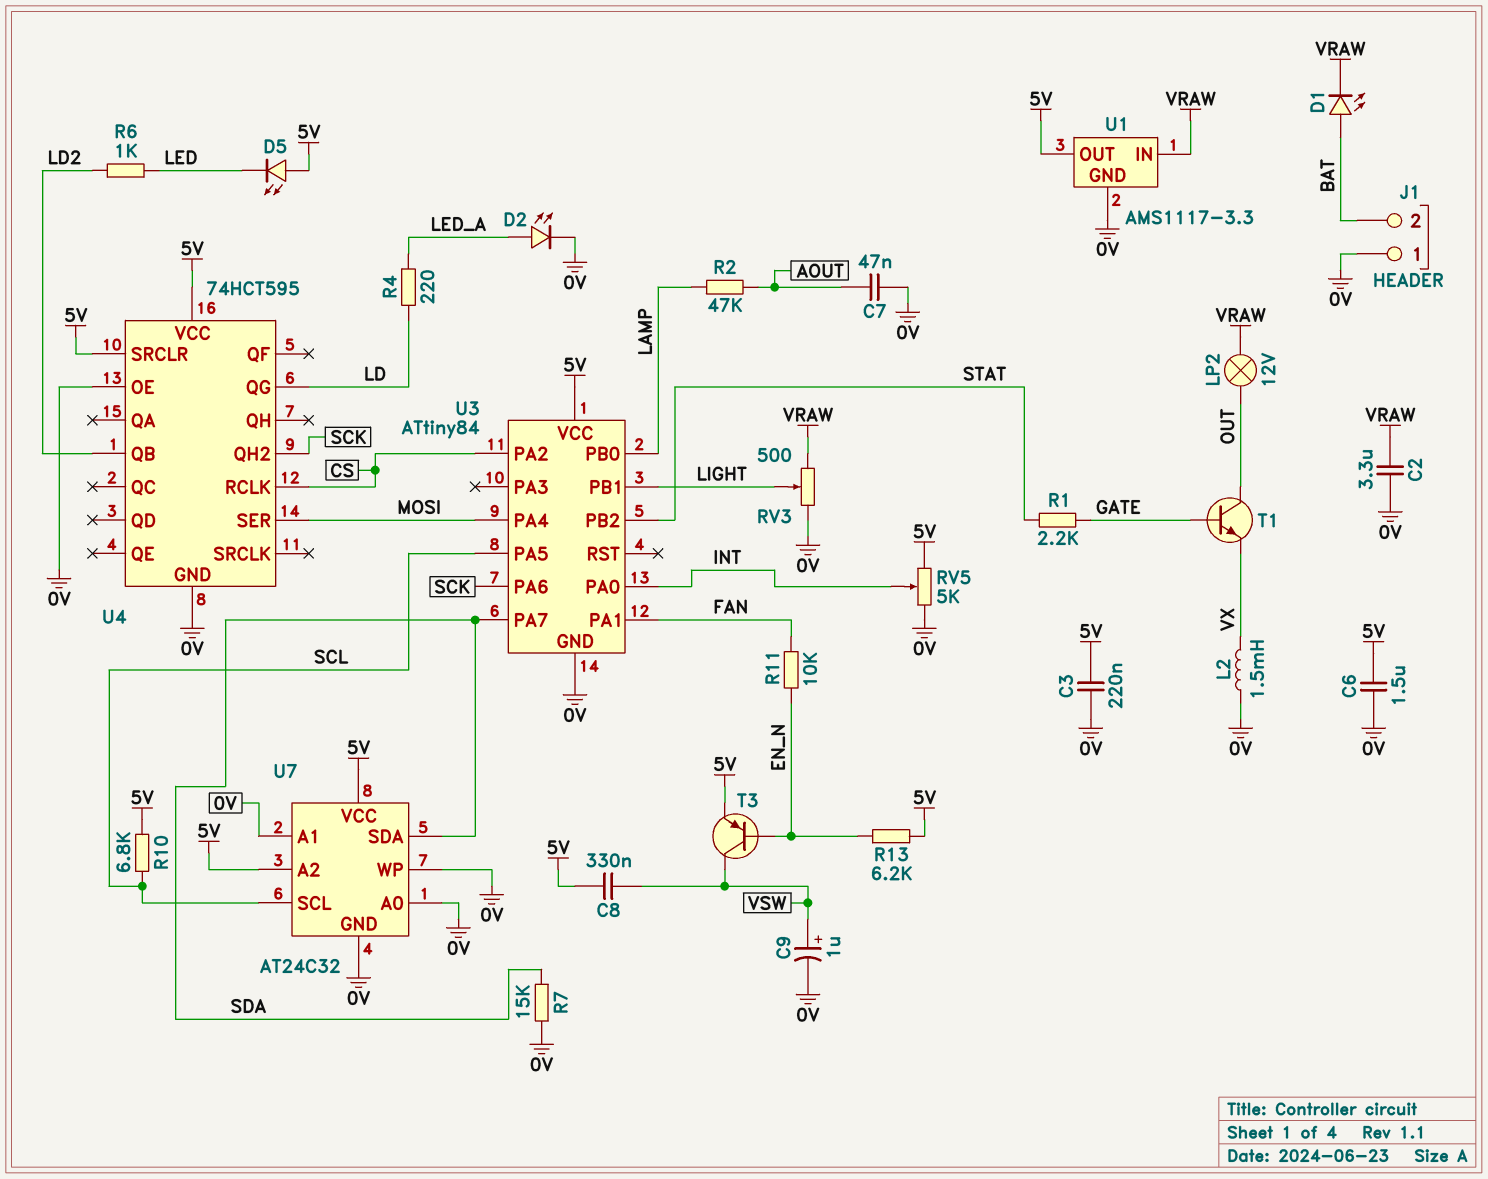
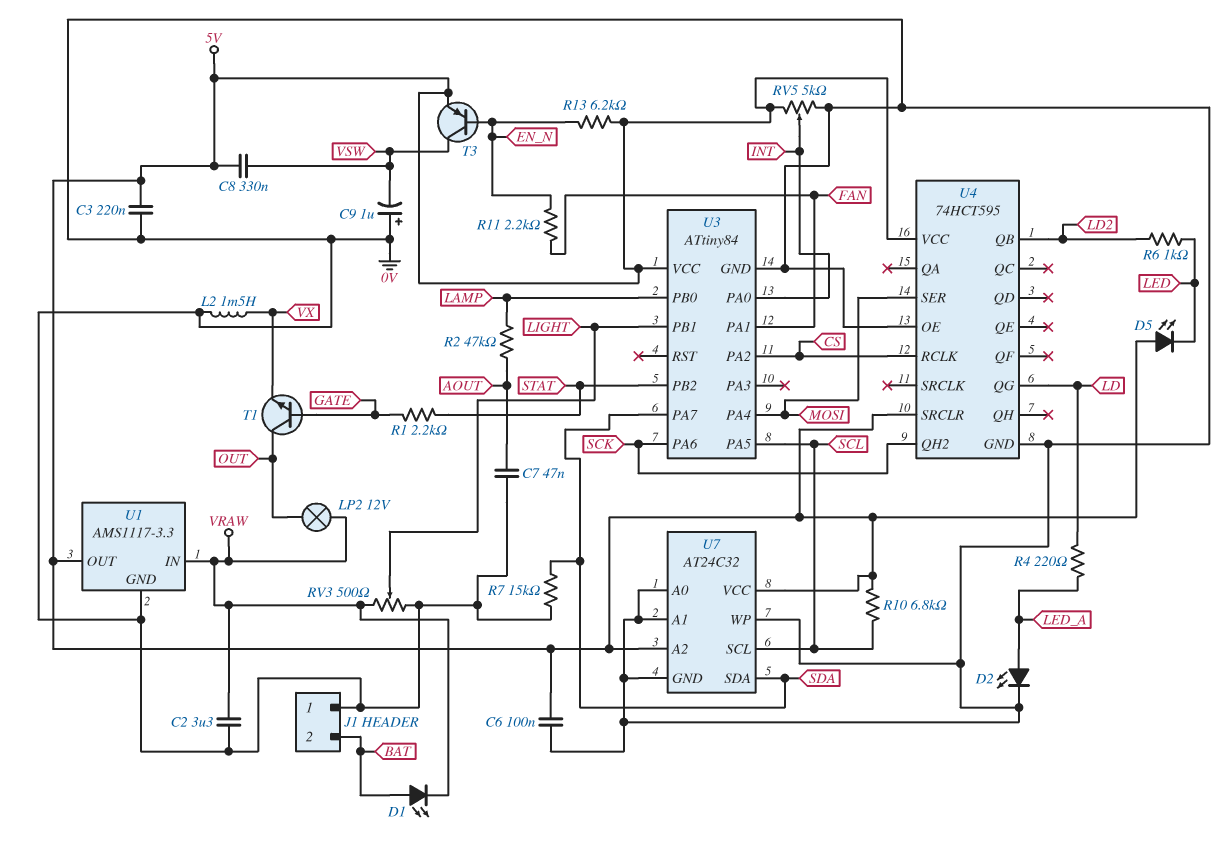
C6: 1.5uF (0V, 5V) -> 100nF (0V, 5V)
C9: 1uF (plus VSW, minus 0V) -> 1uF (plus 0V, minus VSW)
R11: 10k (EN_N, FAN) -> 2.2k (EN_N, FAN)

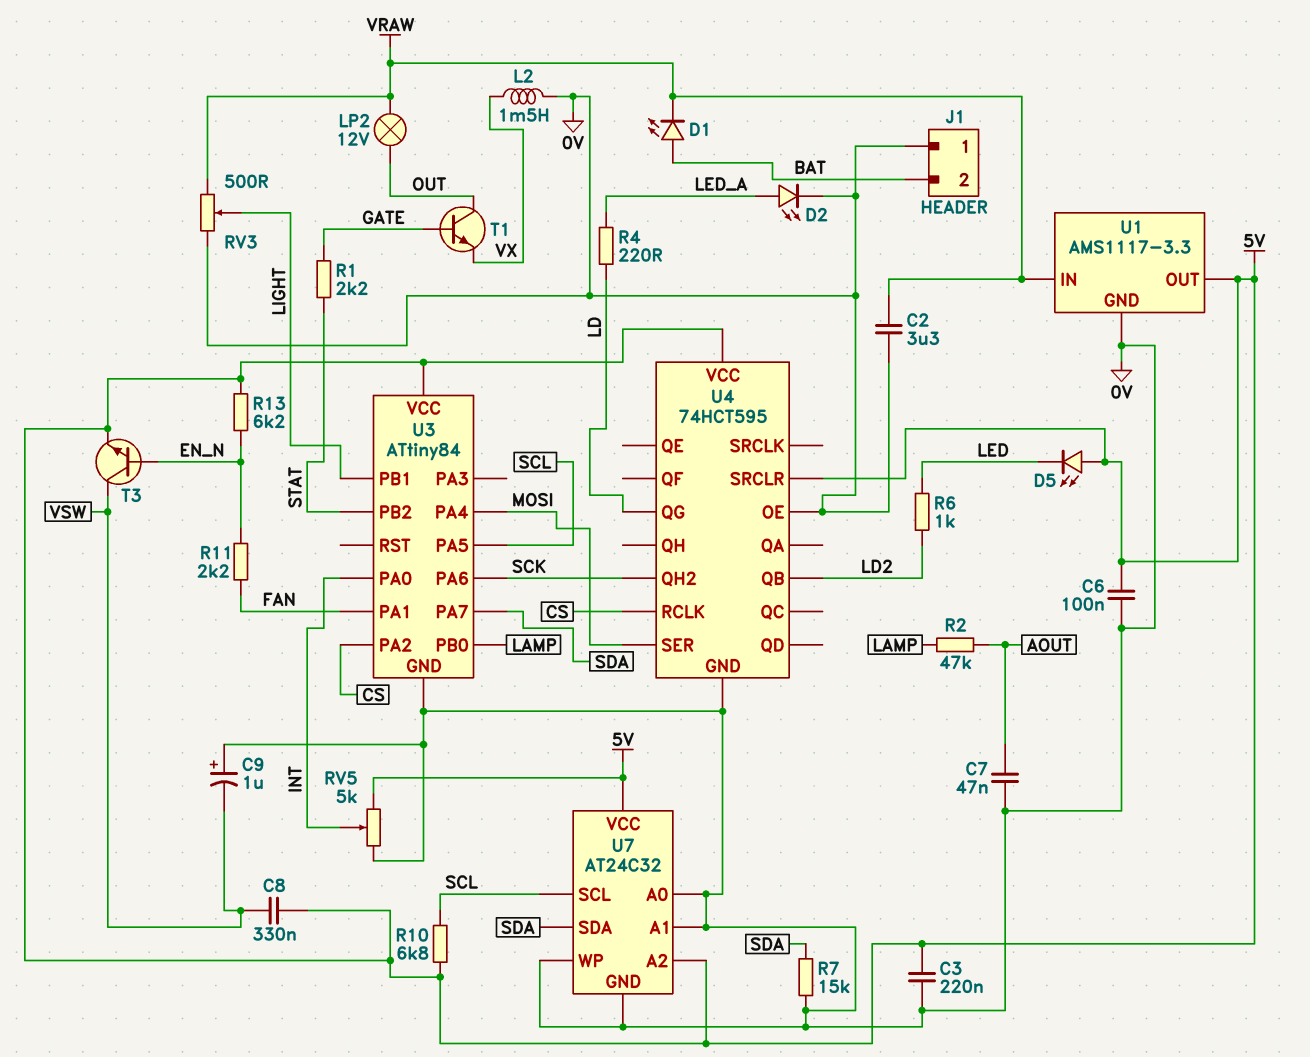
T3: PNP (B EN_N, C VSW, E 5V) -> NPN (B EN_N, C VSW, E 5V)

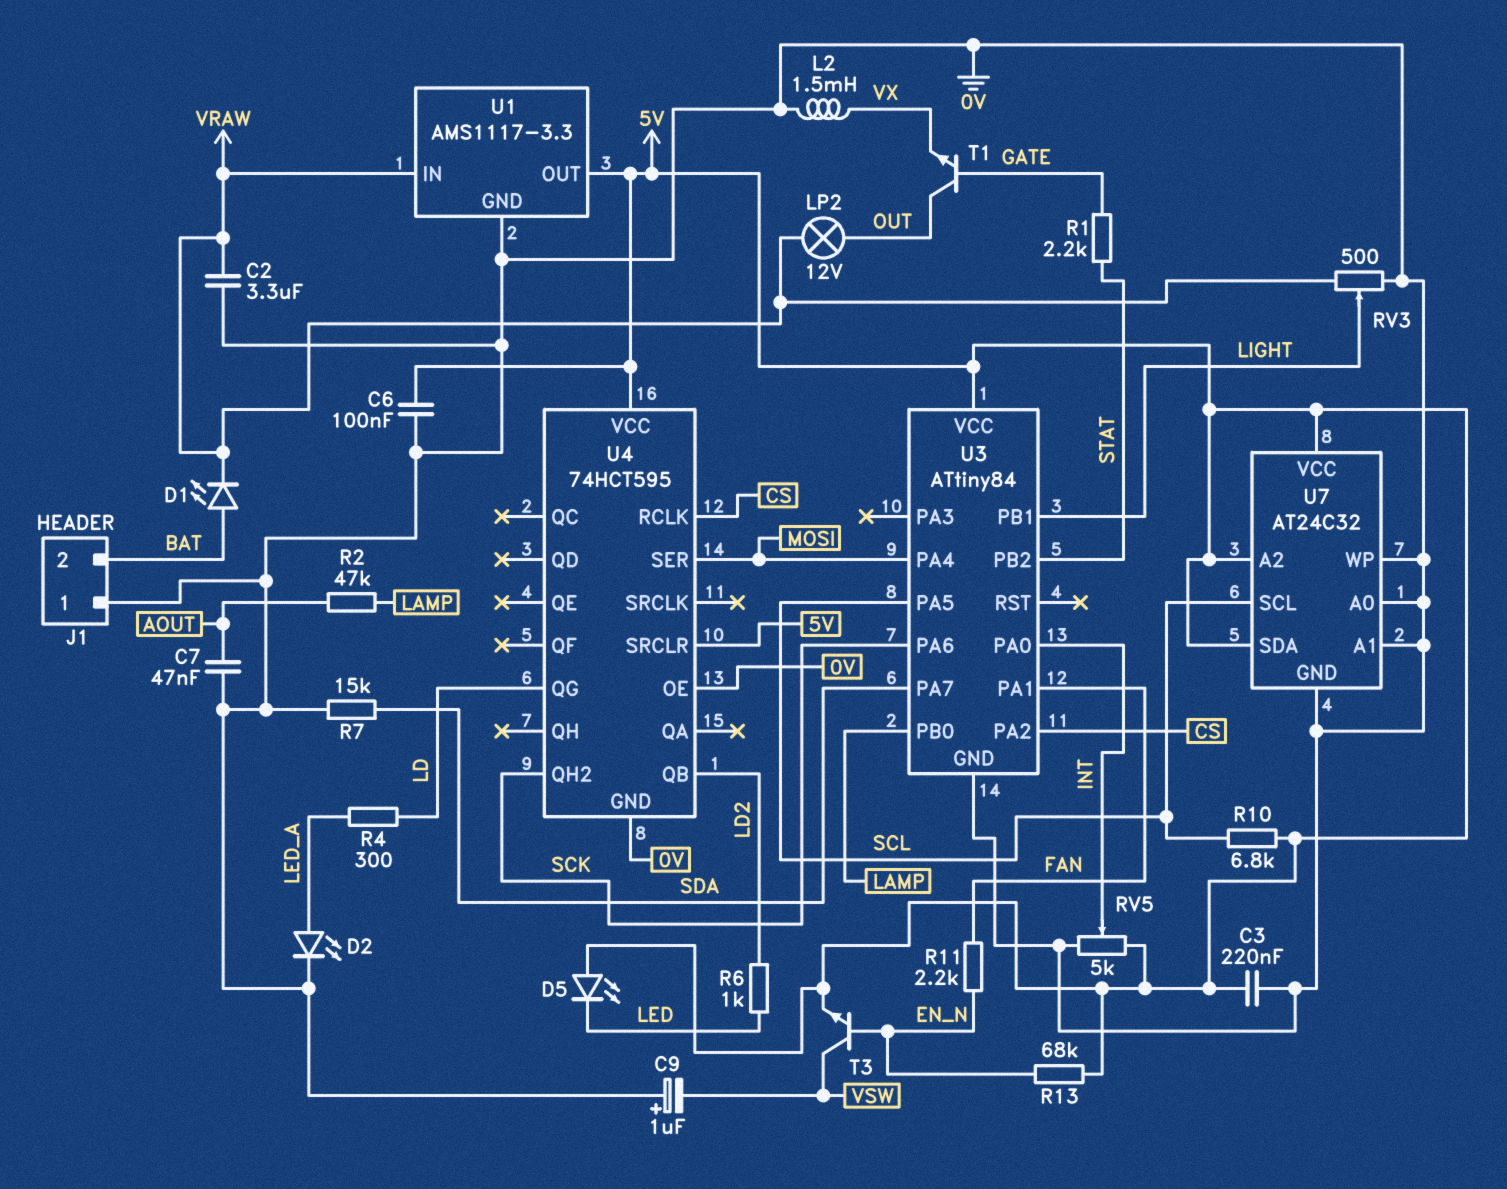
C8: 330nF (5V, VSW) -> none
R4: 220 (LD, LED_A) -> 300 (LD, LED_A)
R13: 6.2k (5V, EN_N) -> 68k (5V, EN_N)
U7 pin SDA: SDA -> 5V

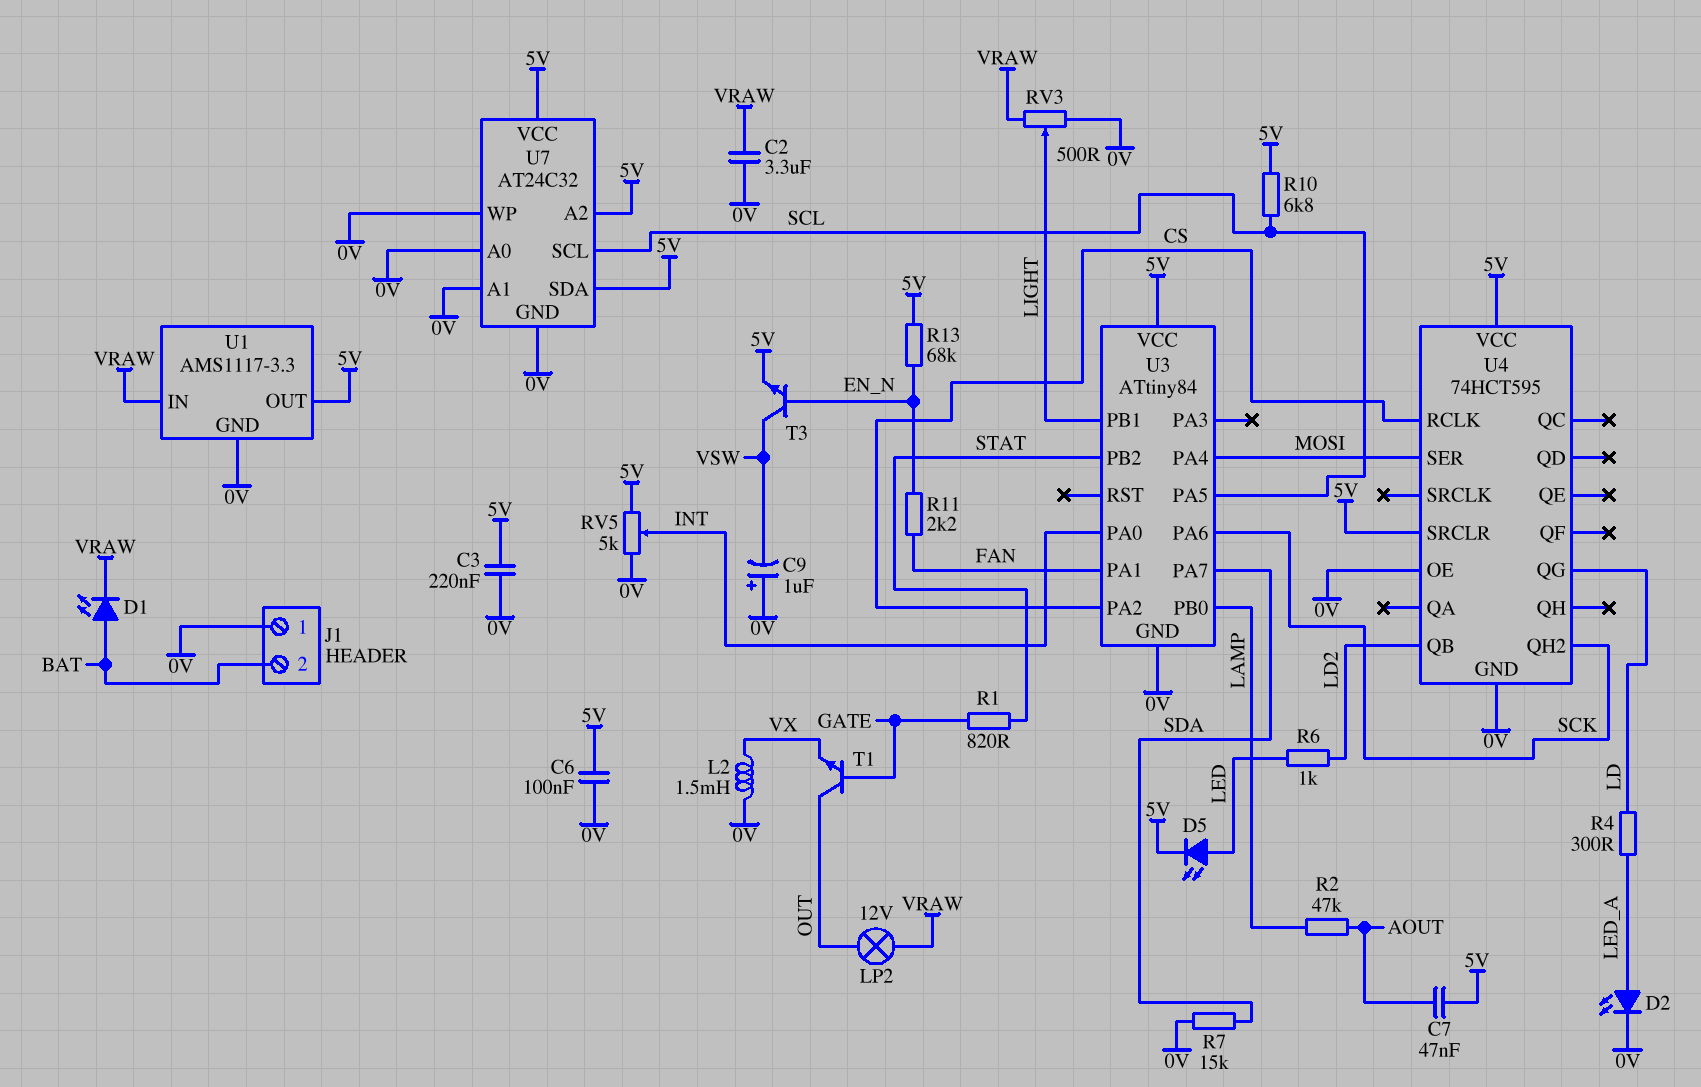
C7: 47nF (0V, AOUT) -> 47nF (5V, AOUT)
D5: LED (A 5V, K LED) -> LED (A LED, K 5V)
R1: 2.2k (GATE, STAT) -> 820 (GATE, STAT)

